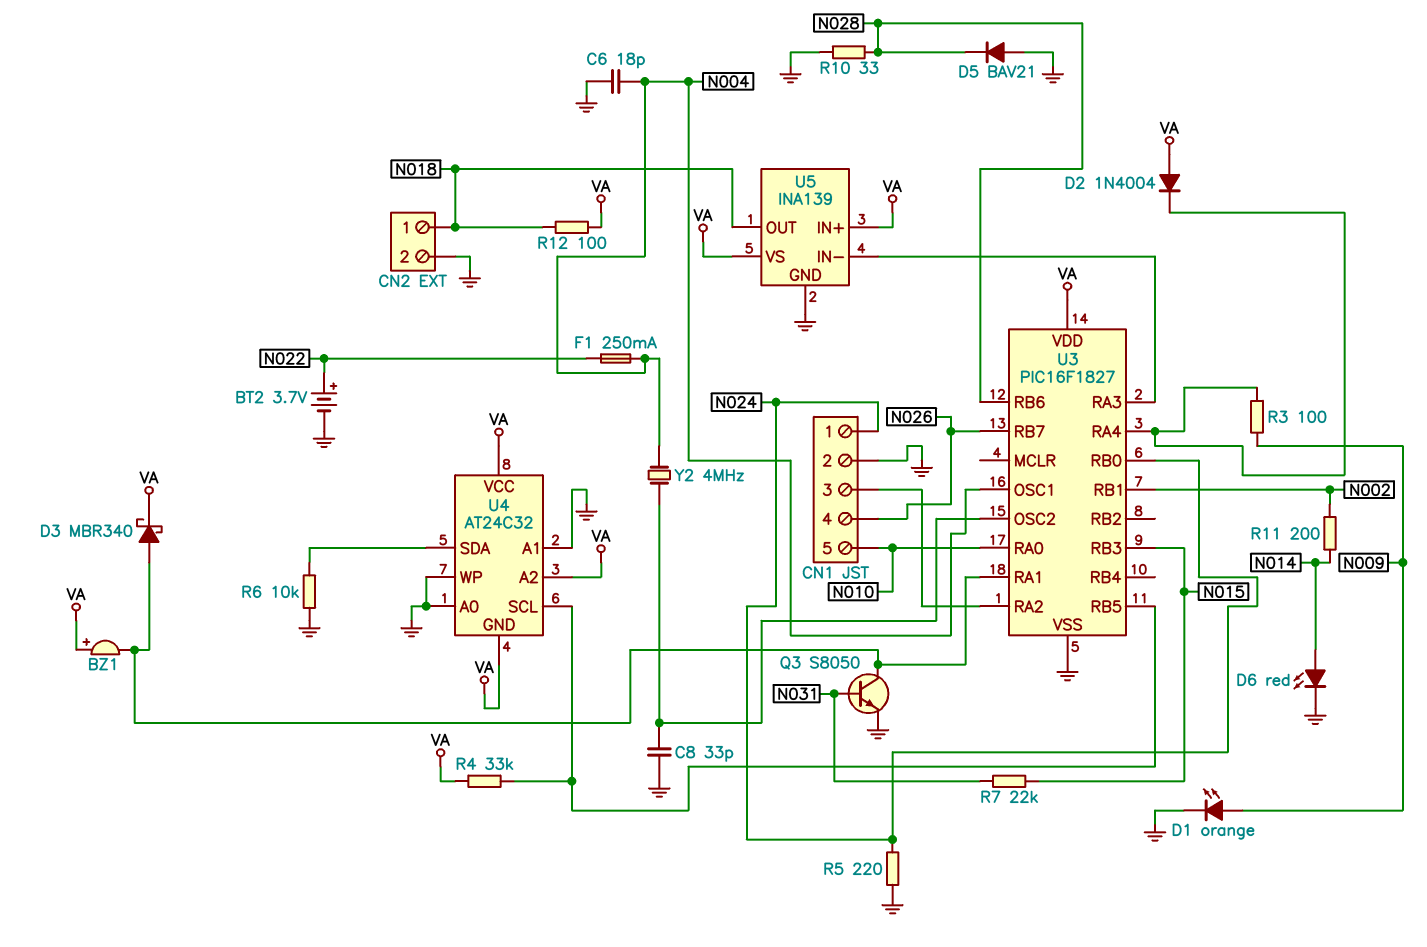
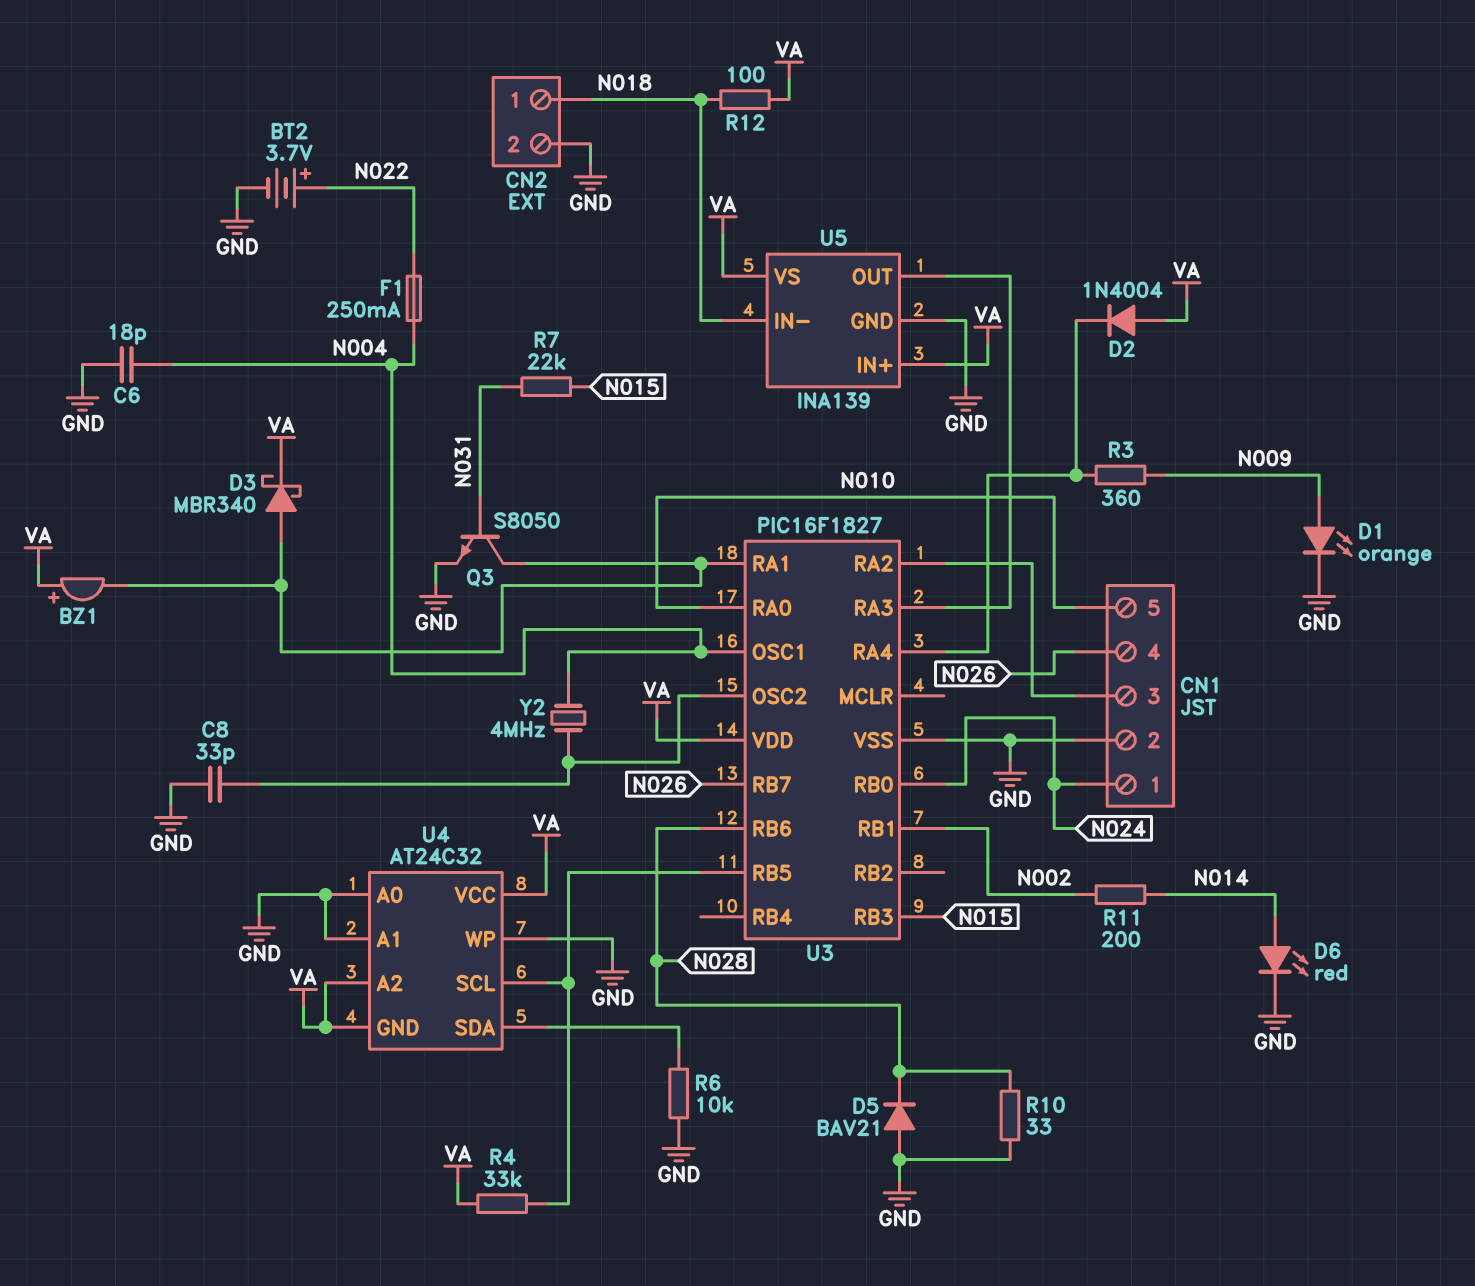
R3: 100 (N009, U3/RA4) -> 360 (N009, U3/RA4)
R5: 220 (GND, N024) -> none
U5 pin IN-: U3/RA3 -> N018
U5 pin OUT: N018 -> U3/RA3

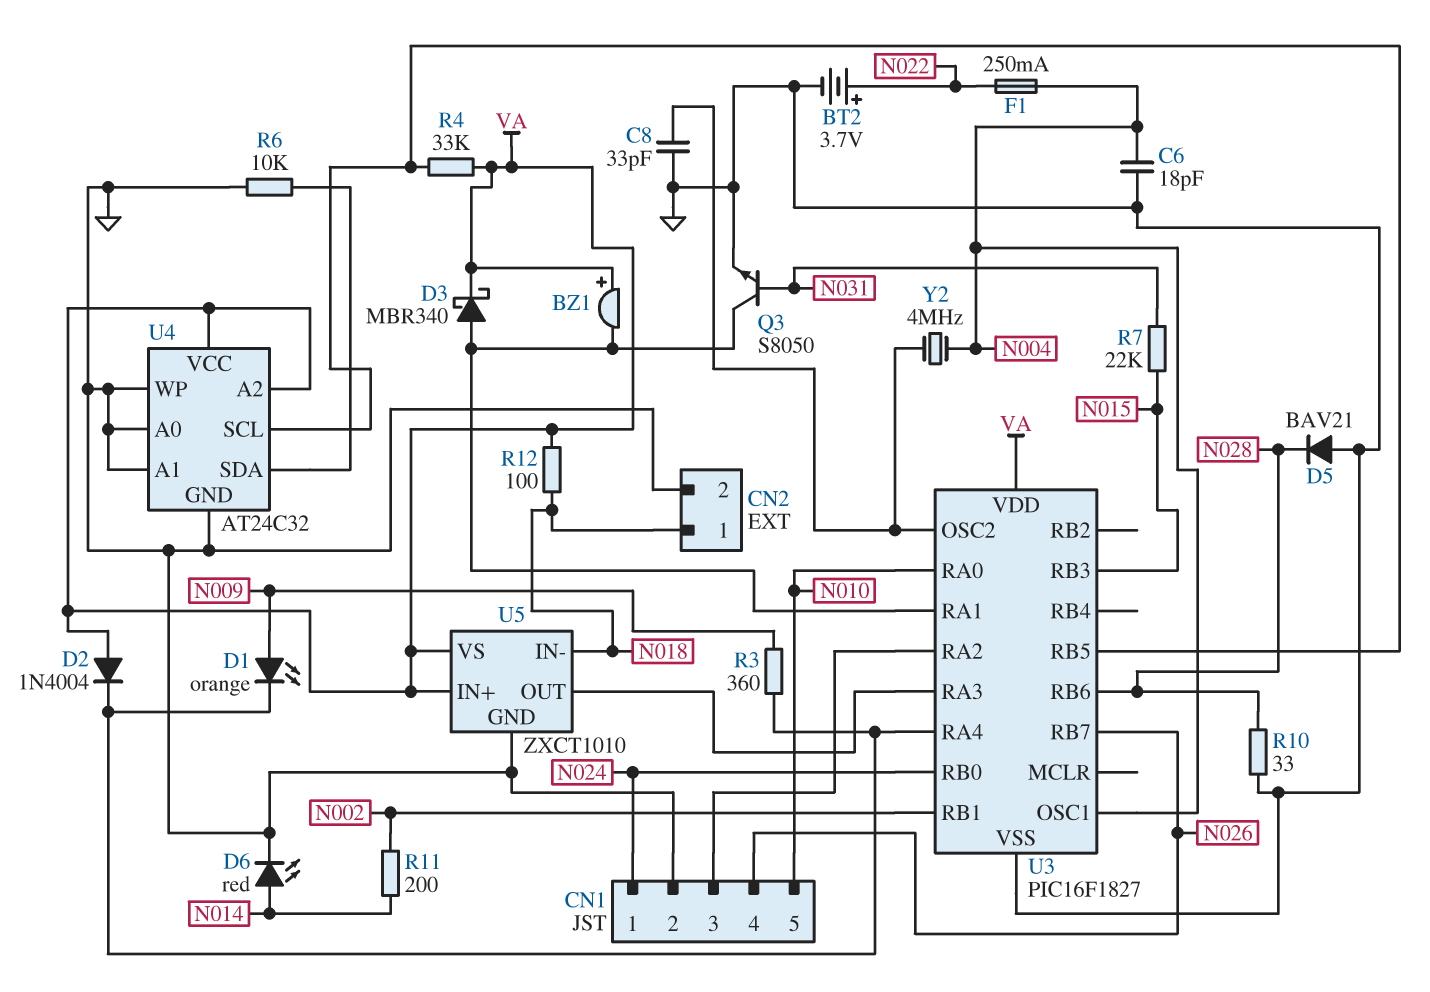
D1: LED orange (A N009, K GND) -> LED orange (A N009, K U3/RA4)
U4 pin GND: VA -> GND
U5: INA139 -> ZXCT1010

